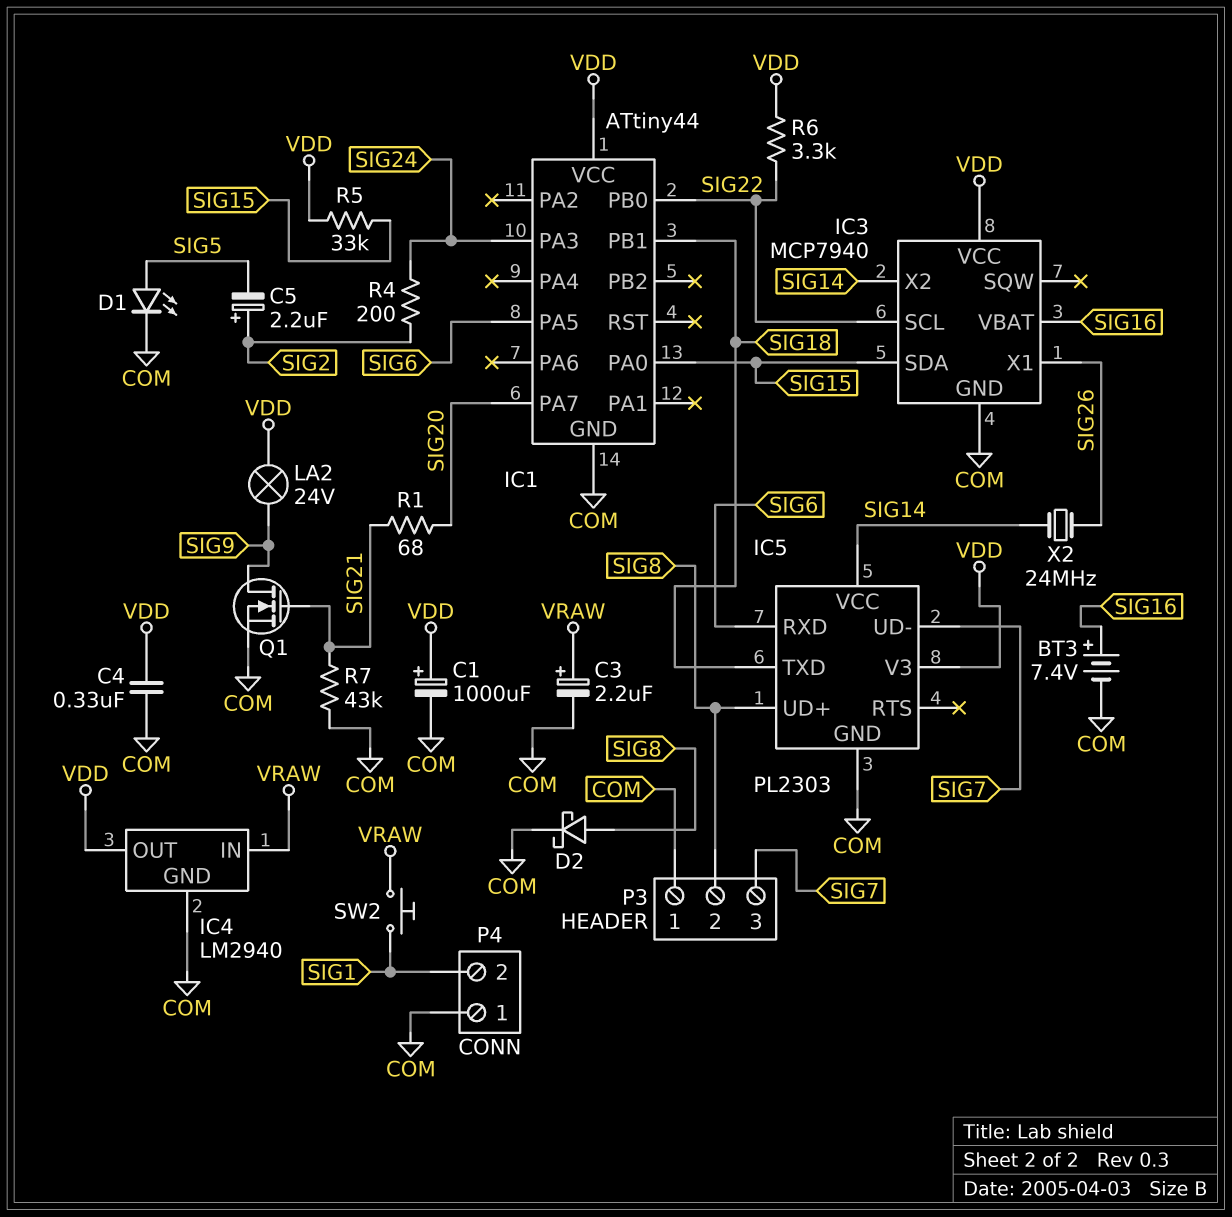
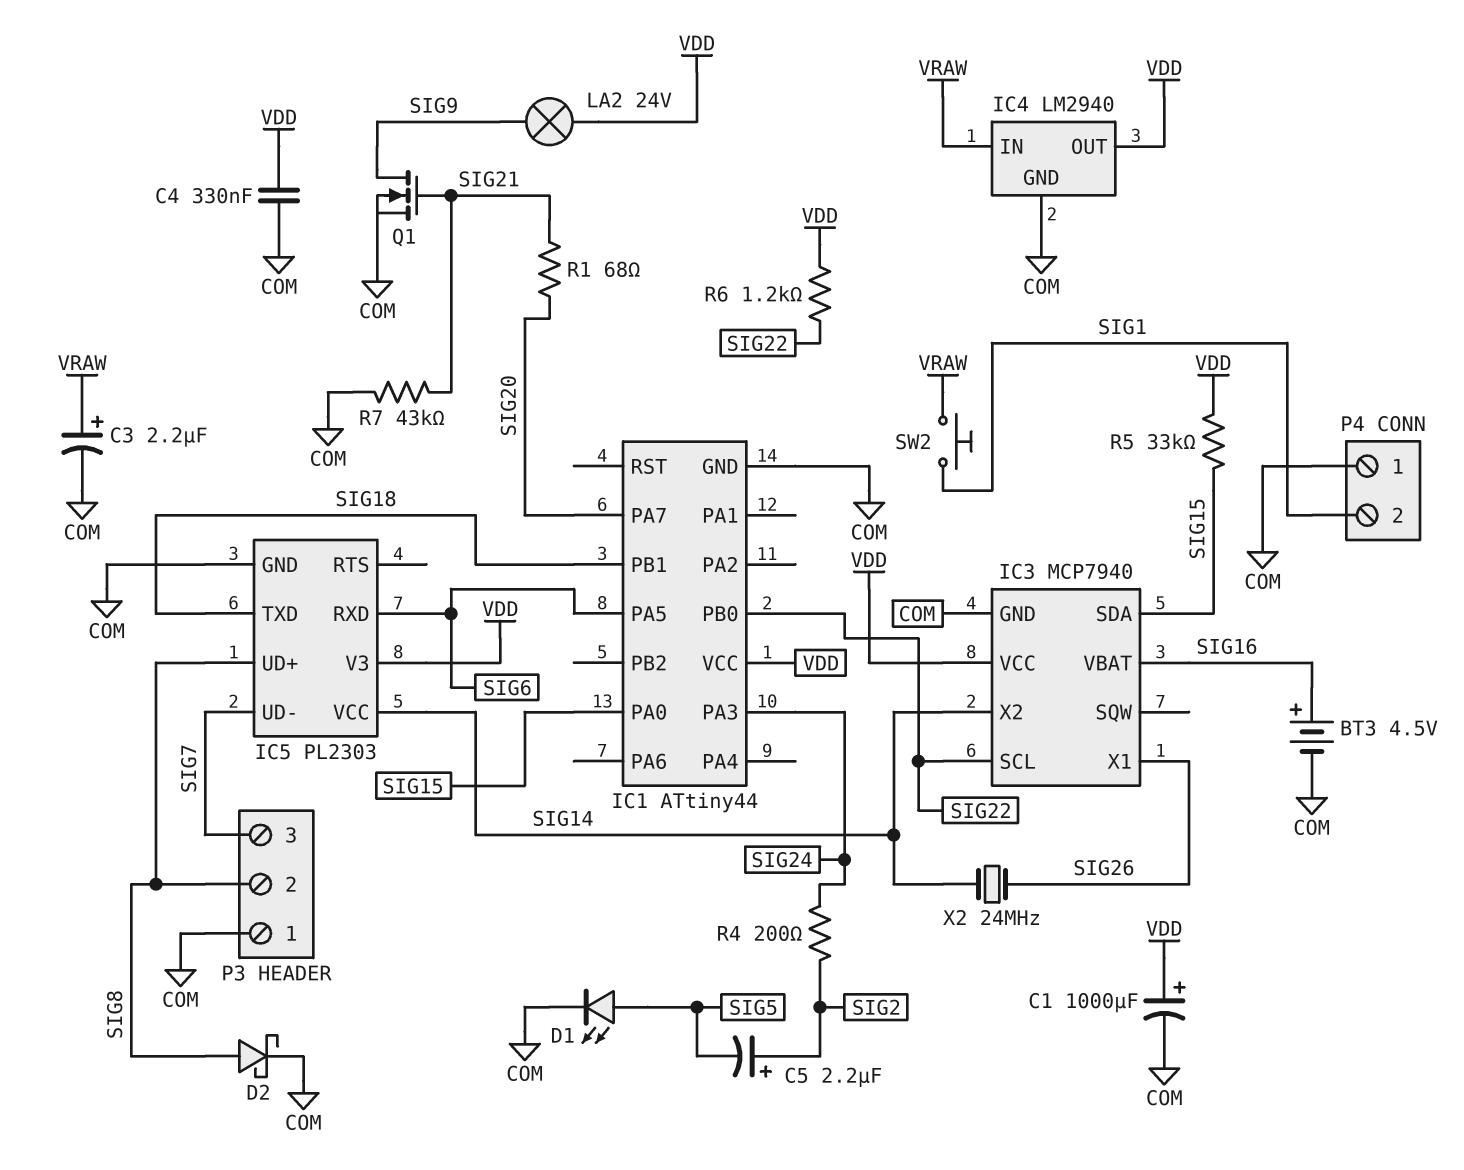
BT3: 7.4V (plus SIG16, minus COM) -> 4.5V (plus SIG16, minus COM)
R6: 3.3k (SIG22, VDD) -> 1.2k (SIG22, VDD)

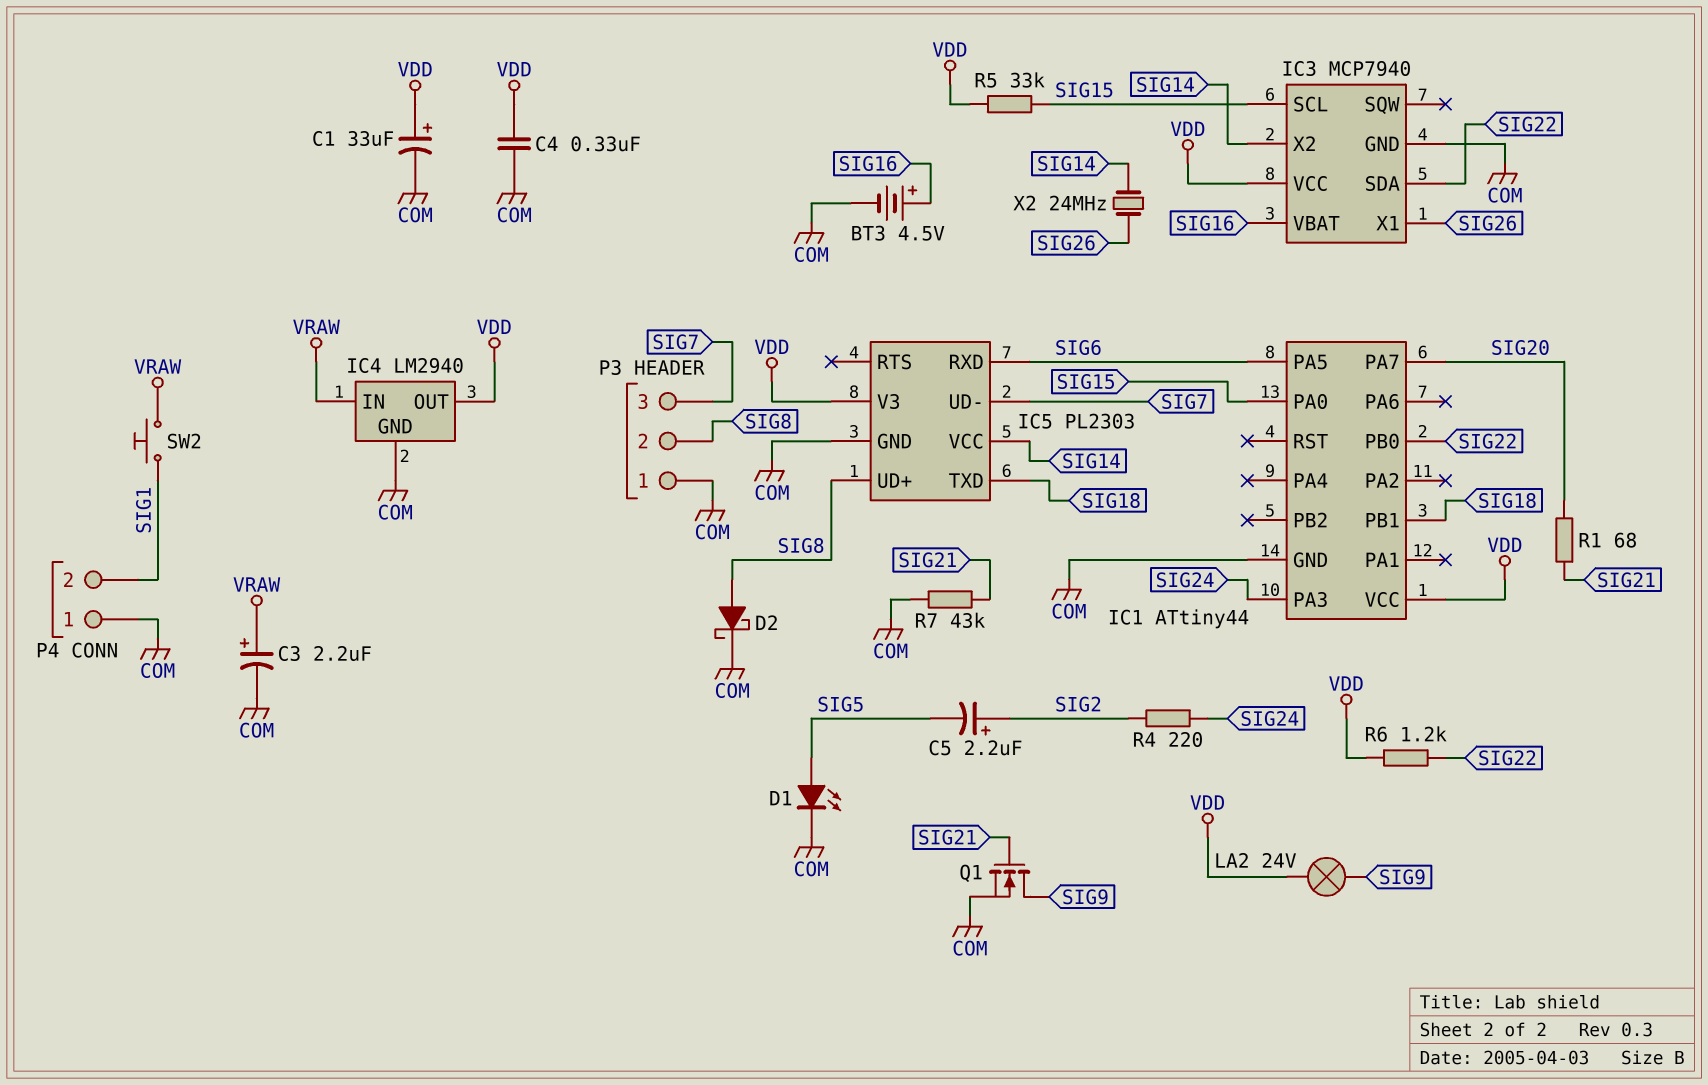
C1: 1000uF (plus VDD, minus COM) -> 33uF (plus VDD, minus COM)
IC3 pin SCL: SIG22 -> SIG15
IC3 pin SDA: SIG15 -> SIG22
R4: 200 (SIG2, SIG24) -> 220 (SIG2, SIG24)

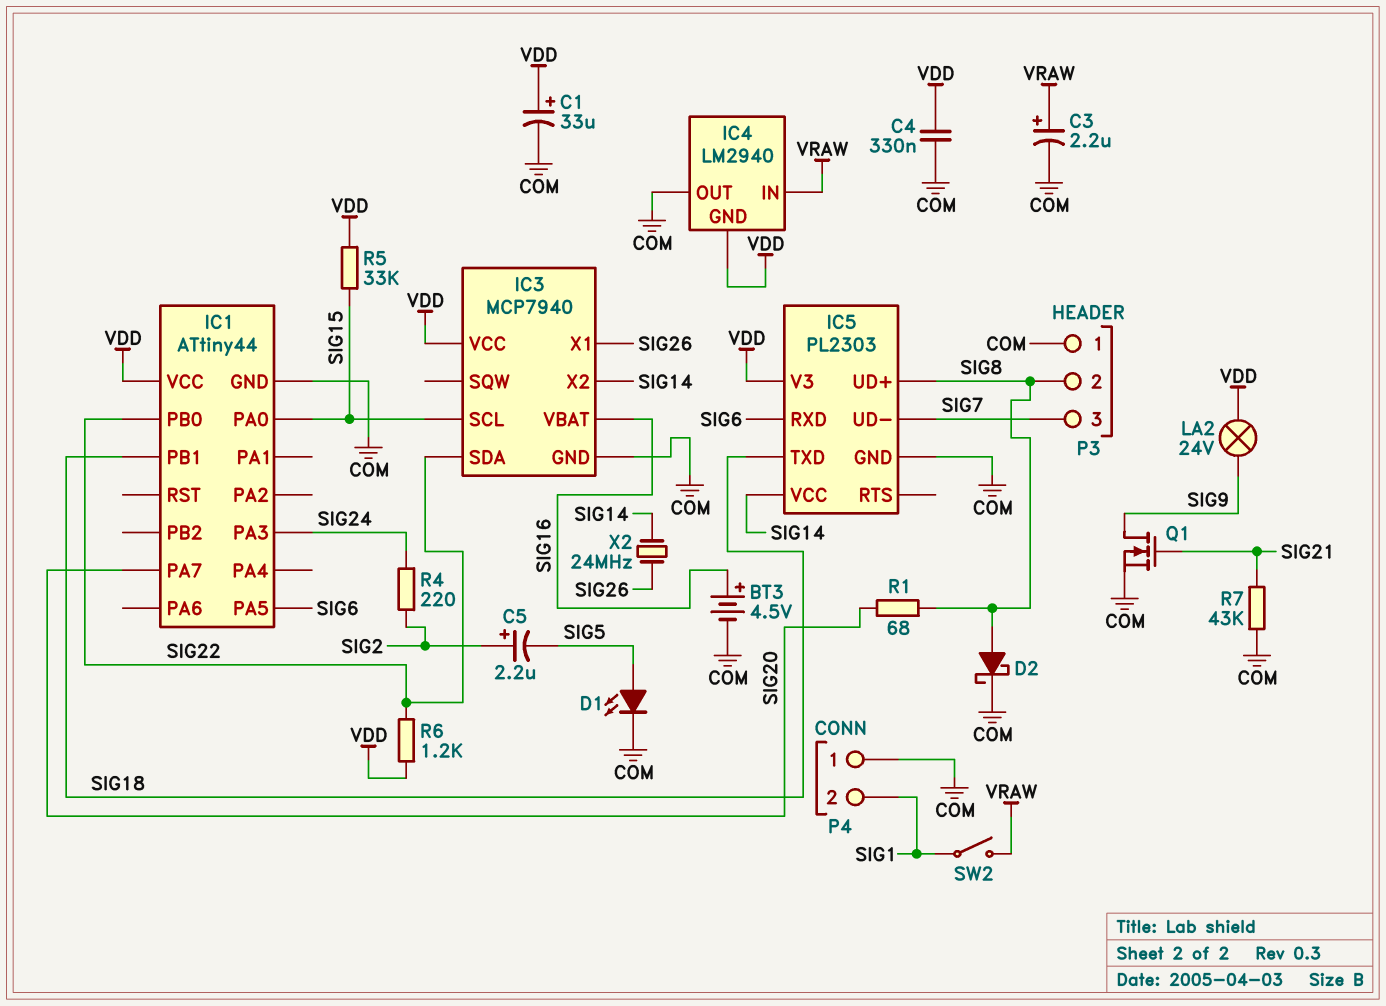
IC4 pin GND: COM -> VDD
IC4 pin OUT: VDD -> COM
R1: 68 (SIG20, SIG21) -> 68 (SIG8, SIG20)
SW2: button (SIG1, VRAW) -> switch (SIG1, VRAW)

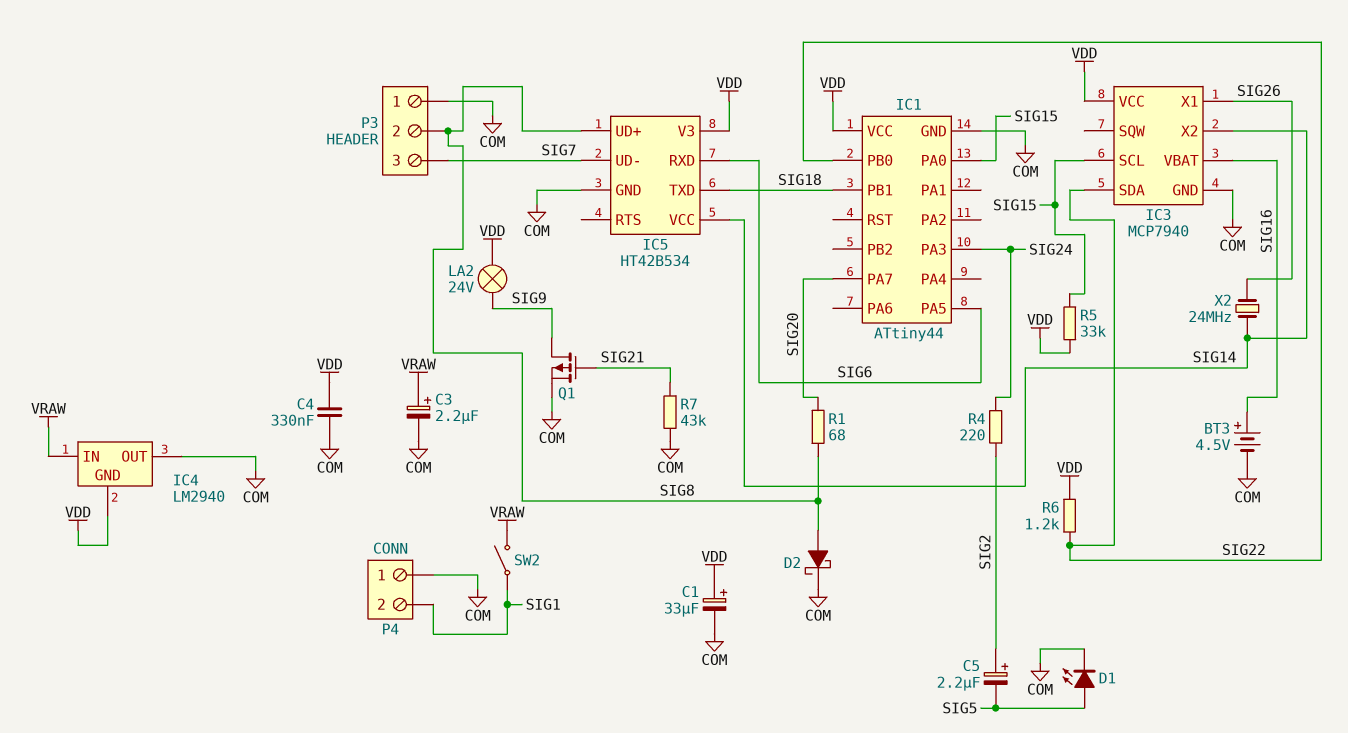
IC5: PL2303 -> HT42B534
Q1: NMOS (G SIG21, D SIG9, S COM) -> PMOS (G SIG21, D SIG9, S COM)

